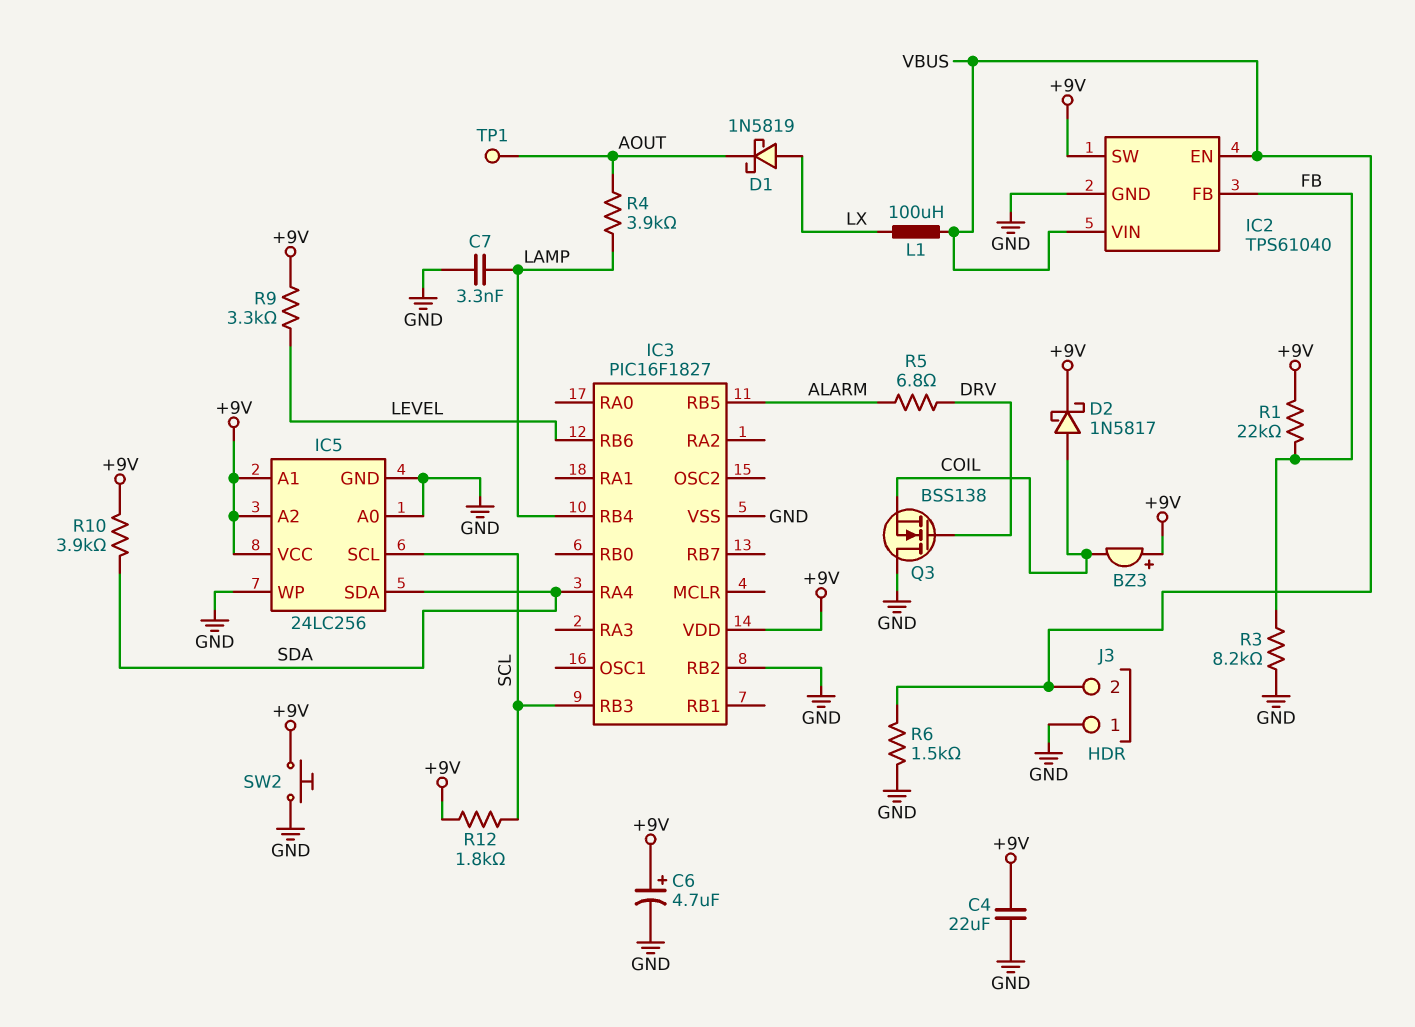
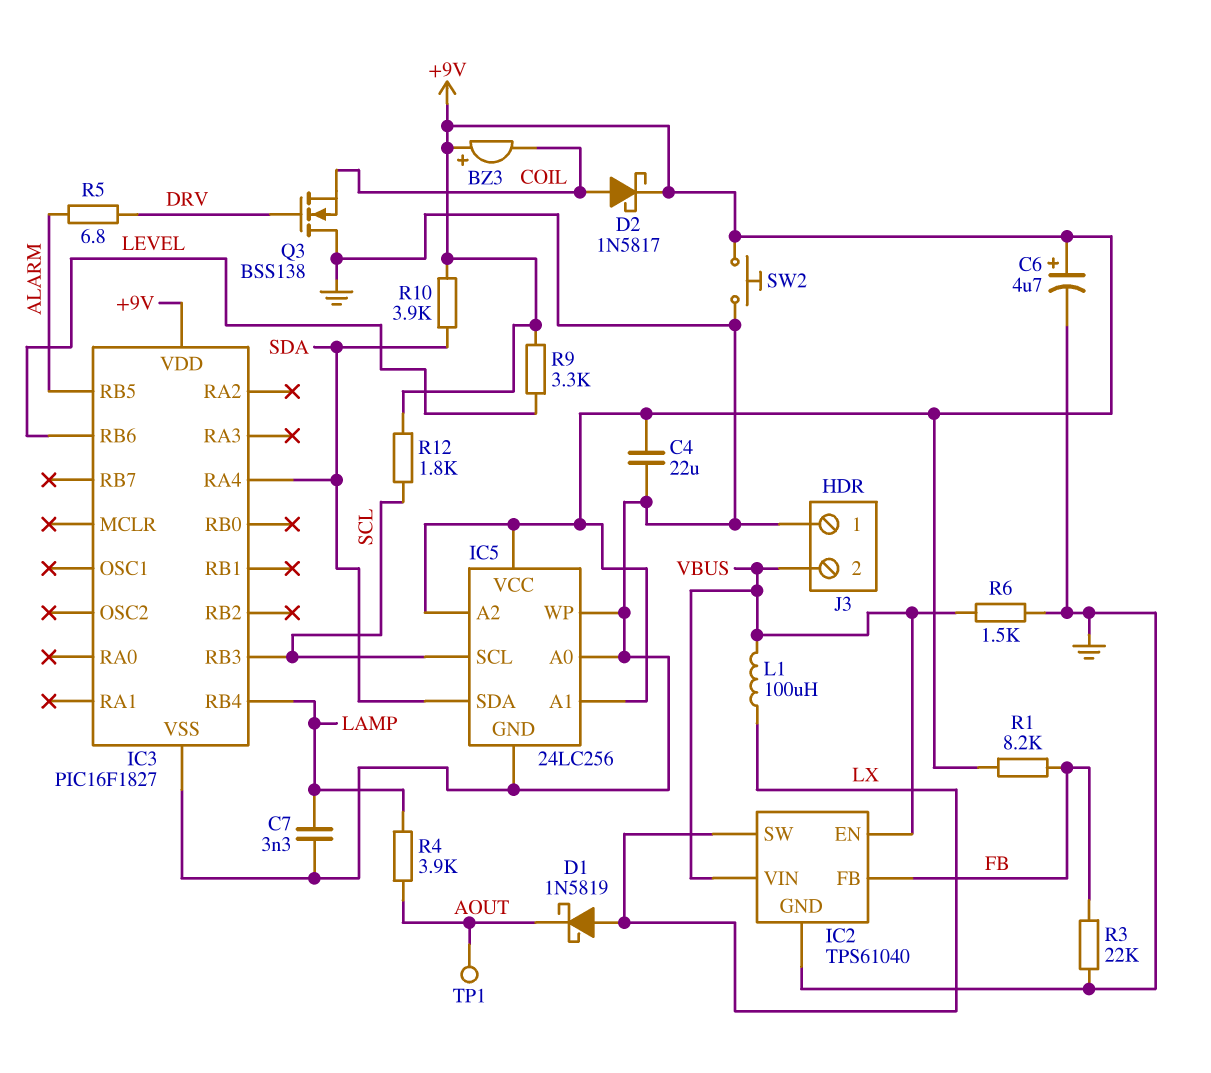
IC2 pin SW: +9V -> LX
IC3 pin RB2: GND -> none
R1: 22k (+9V, FB) -> 8.2k (+9V, FB)
R3: 8.2k (FB, GND) -> 22k (FB, GND)

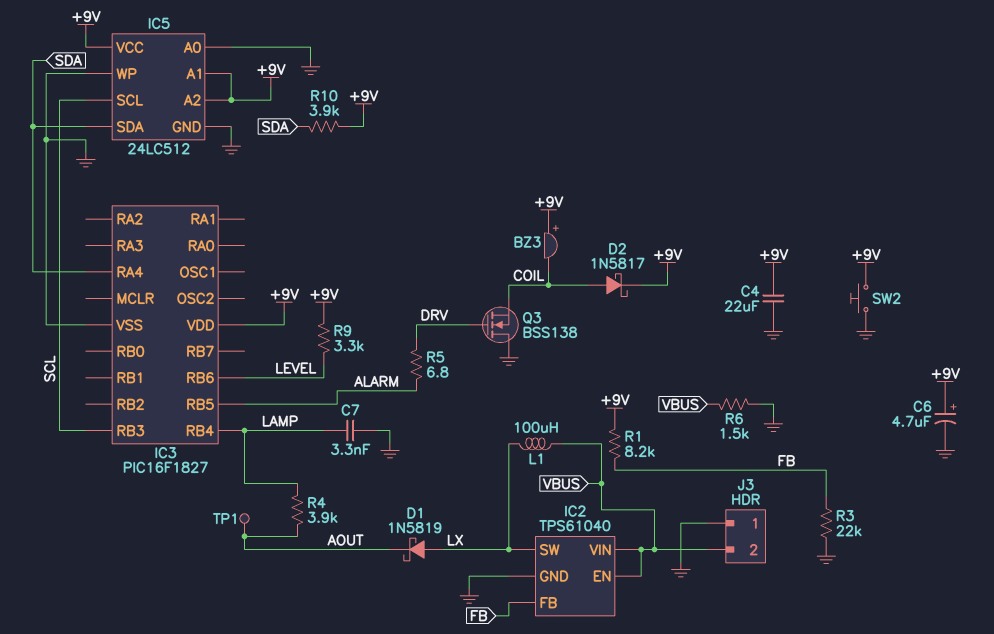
IC5: 24LC256 -> 24LC512
R12: 1.8k (+9V, SCL) -> none

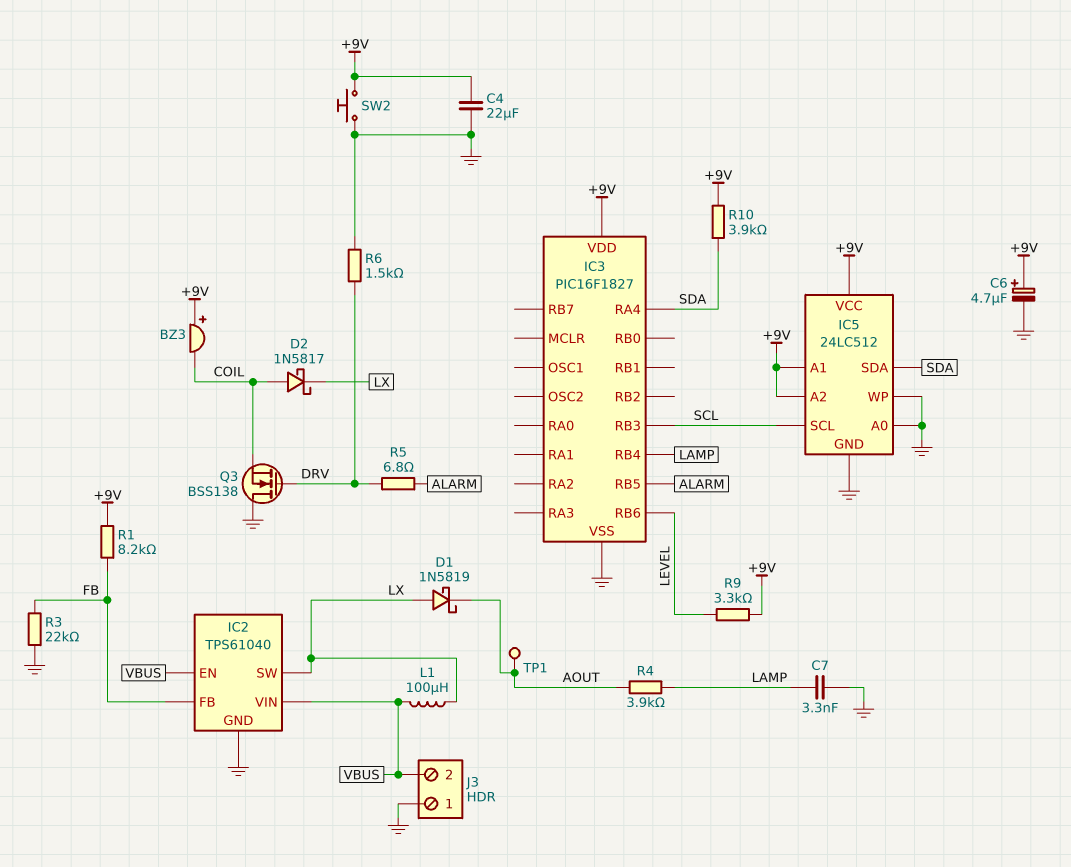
D2: schottky 1N5817 (A COIL, K +9V) -> schottky 1N5817 (A COIL, K LX)
R6: 1.5k (GND, VBUS) -> 1.5k (DRV, GND)

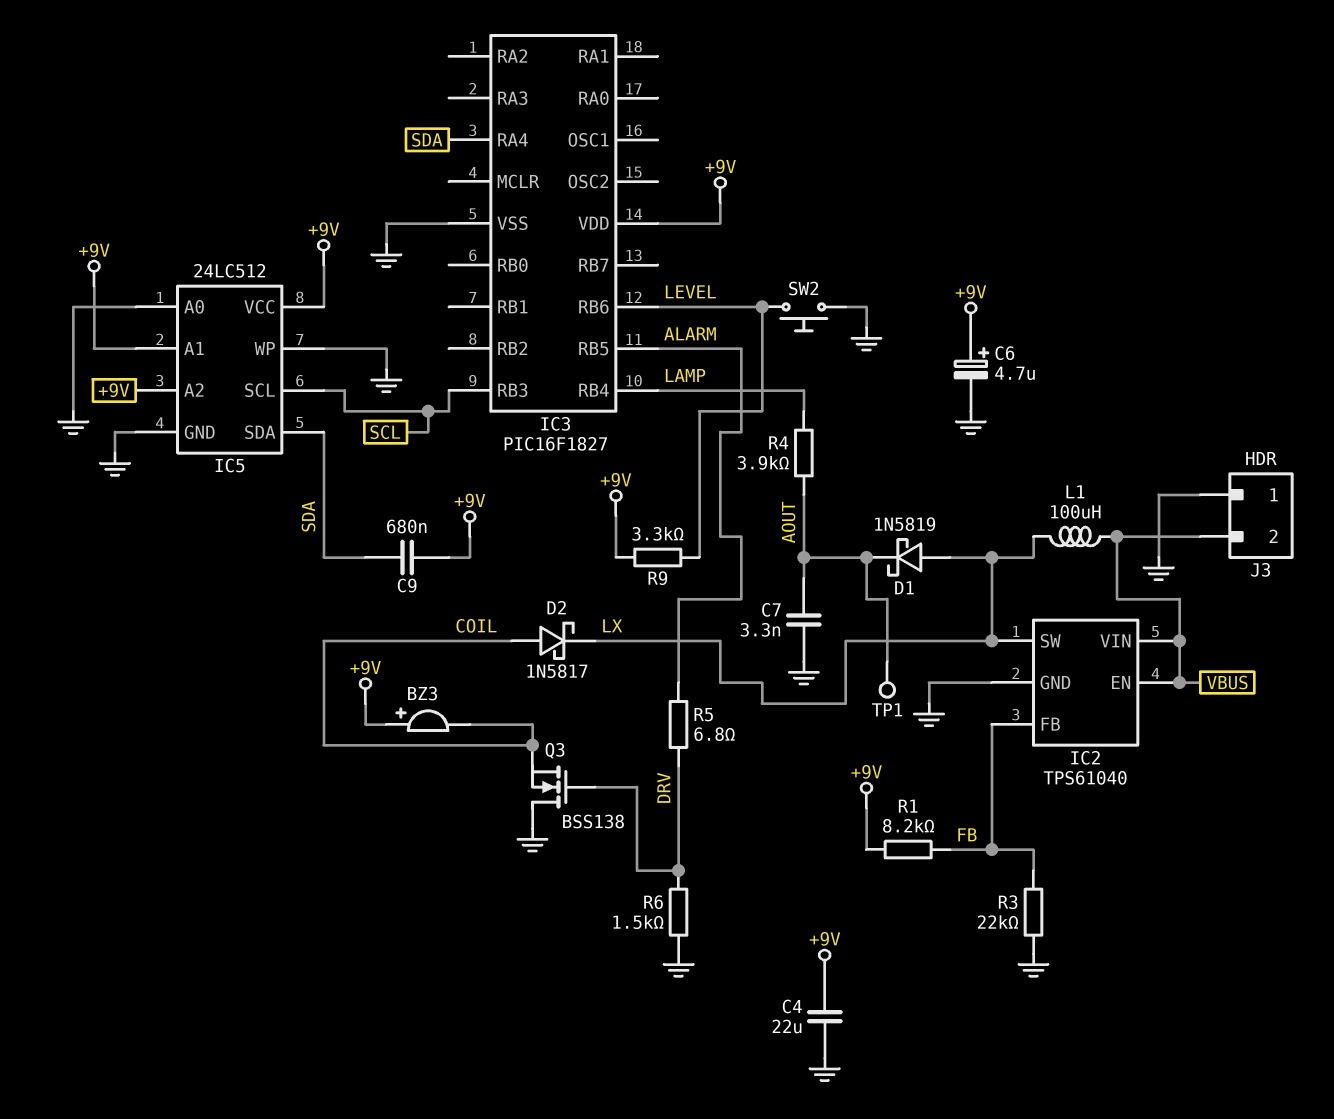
C7: 3.3nF (GND, LAMP) -> 3.3nF (AOUT, GND)
C9: none -> 680nF (+9V, SDA)
R10: 3.9k (+9V, SDA) -> none
SW2: button (+9V, GND) -> button (GND, LEVEL)

